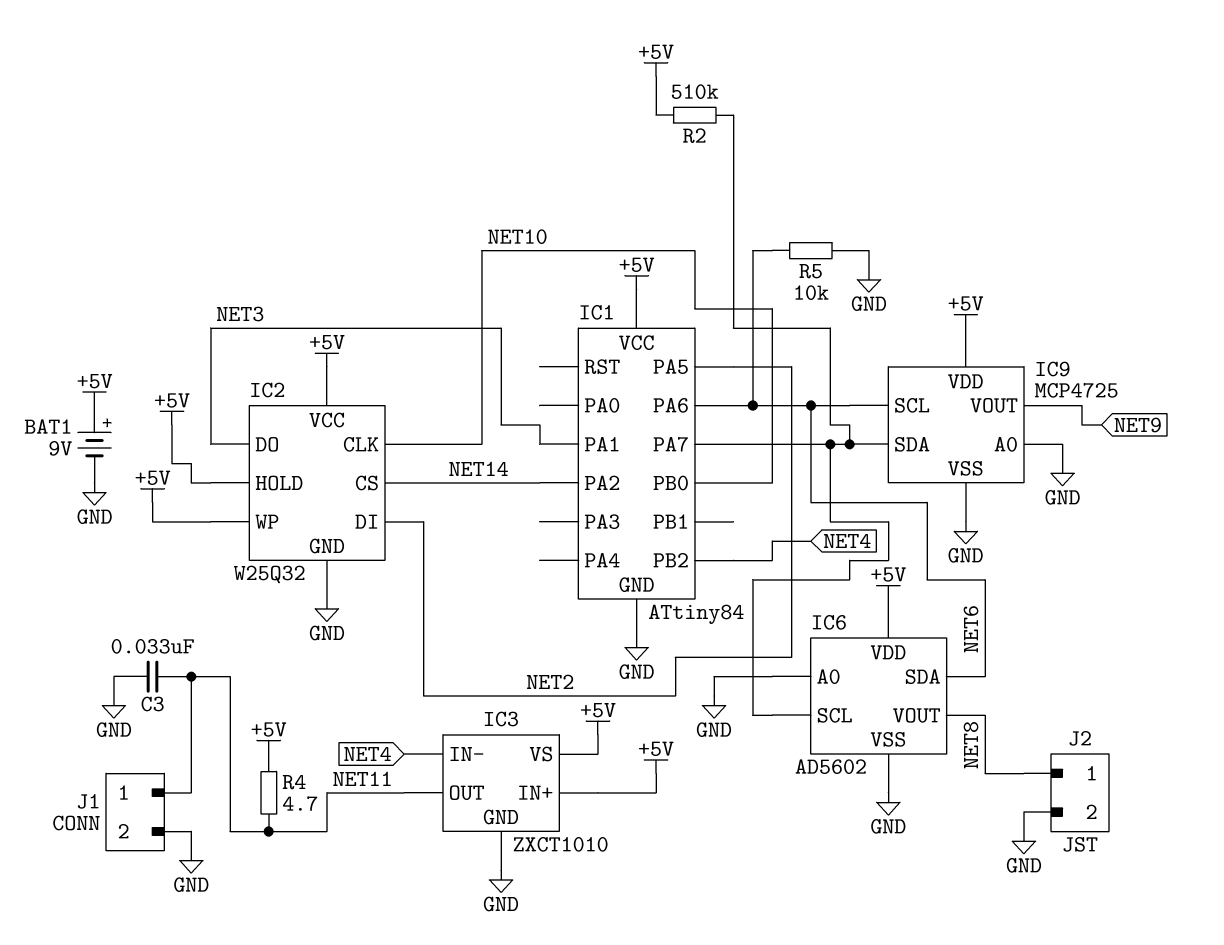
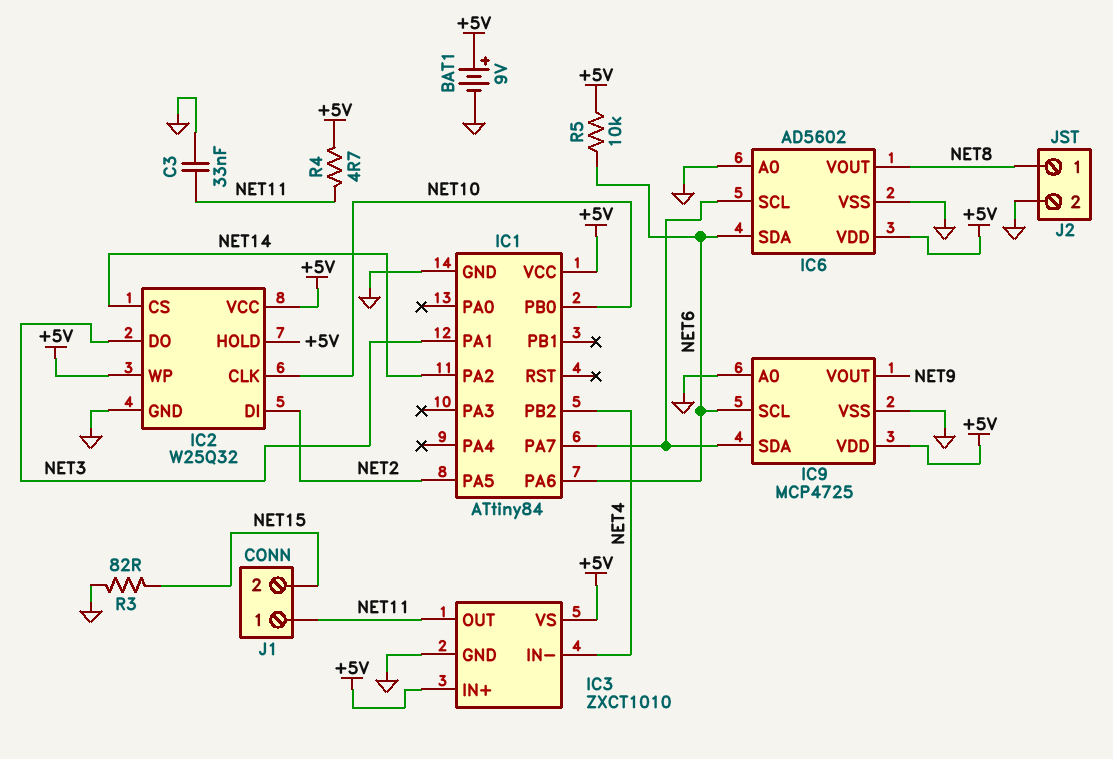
J1 pin 2: GND -> NET15
R2: 510k (+5V, IC1/PA7) -> none
R3: none -> 82 (GND, NET15)
R5: 10k (GND, NET6) -> 10k (+5V, NET6)

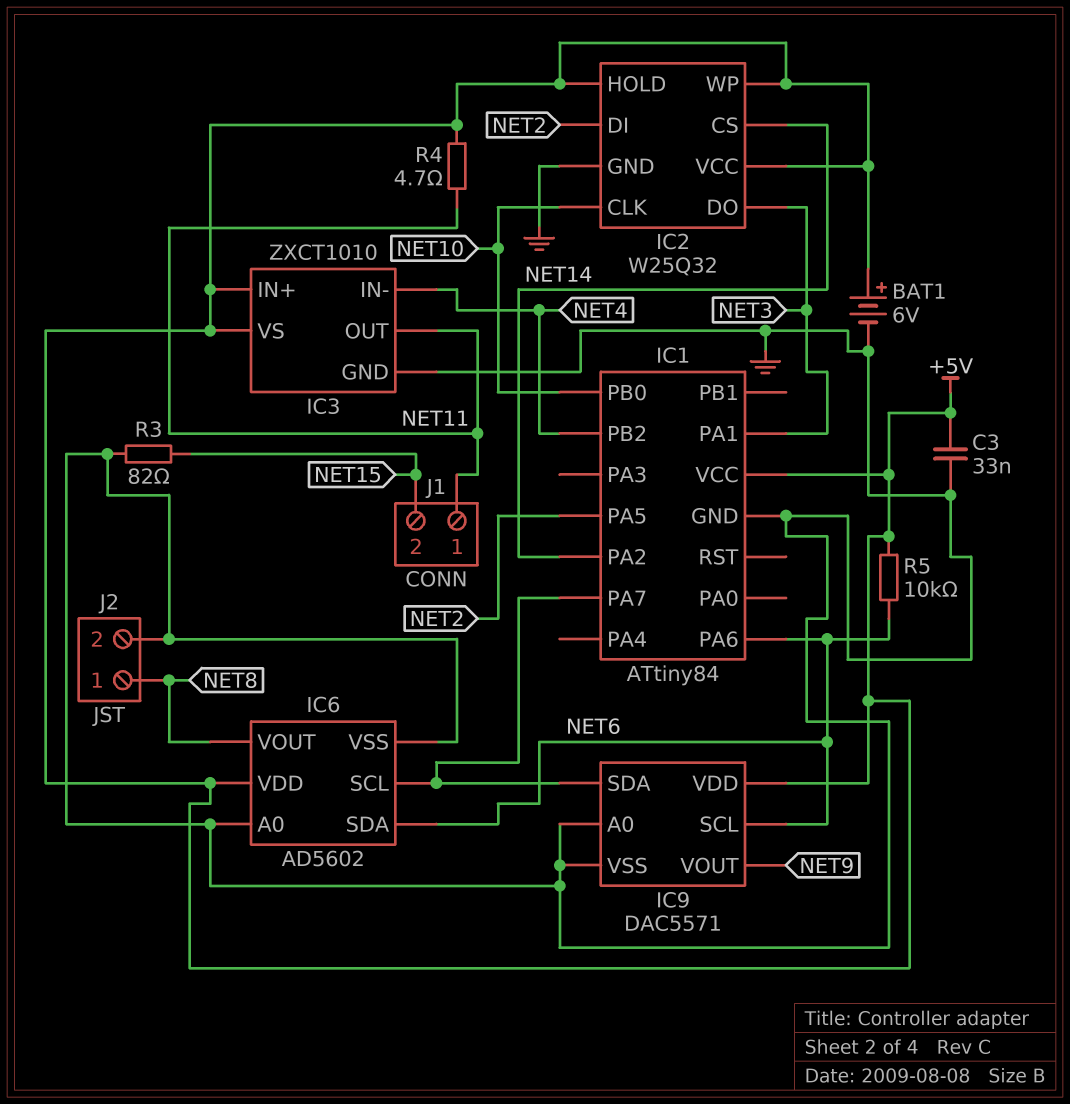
BAT1: 9V (plus +5V, minus GND) -> 6V (plus +5V, minus GND)
C3: 33nF (GND, NET11) -> 33nF (+5V, GND)
IC9: MCP4725 -> DAC5571

